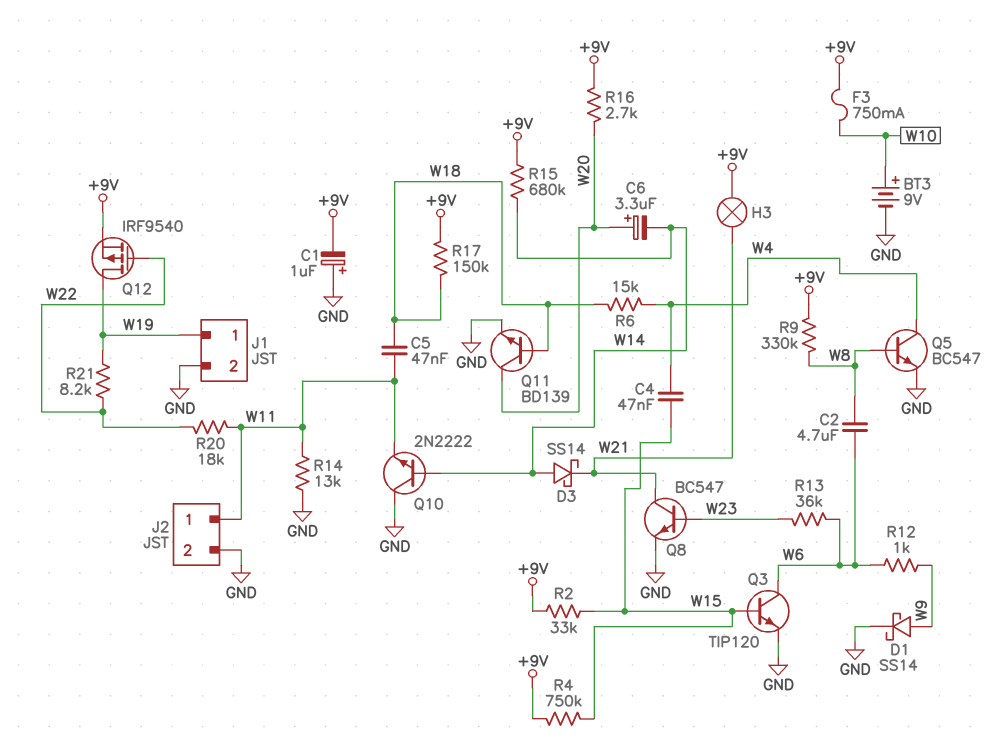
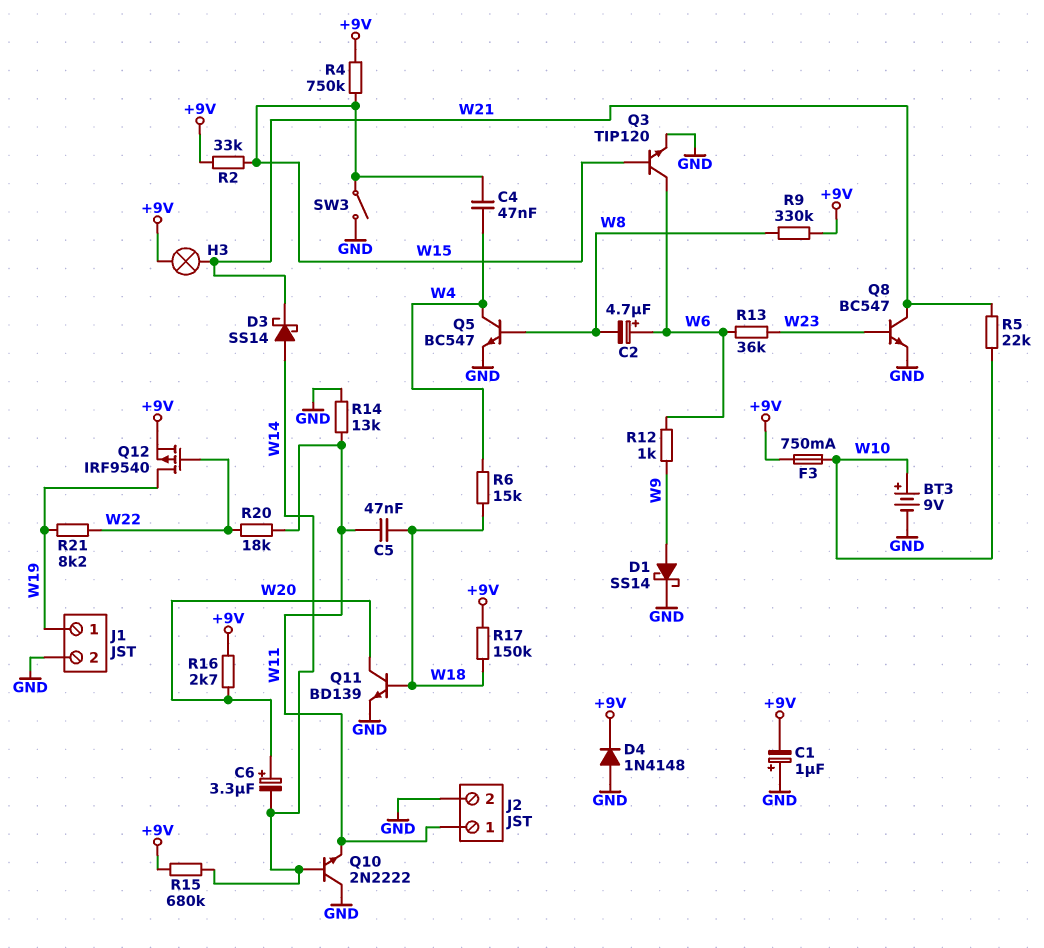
C2: 4.7uF (W6, W8) -> 4.7uF (plus W6, minus W8)
D4: none -> diode 1N4148 (A GND, K +9V)
R5: none -> 22k (W10, W21)
SW3: none -> switch (GND, W15)

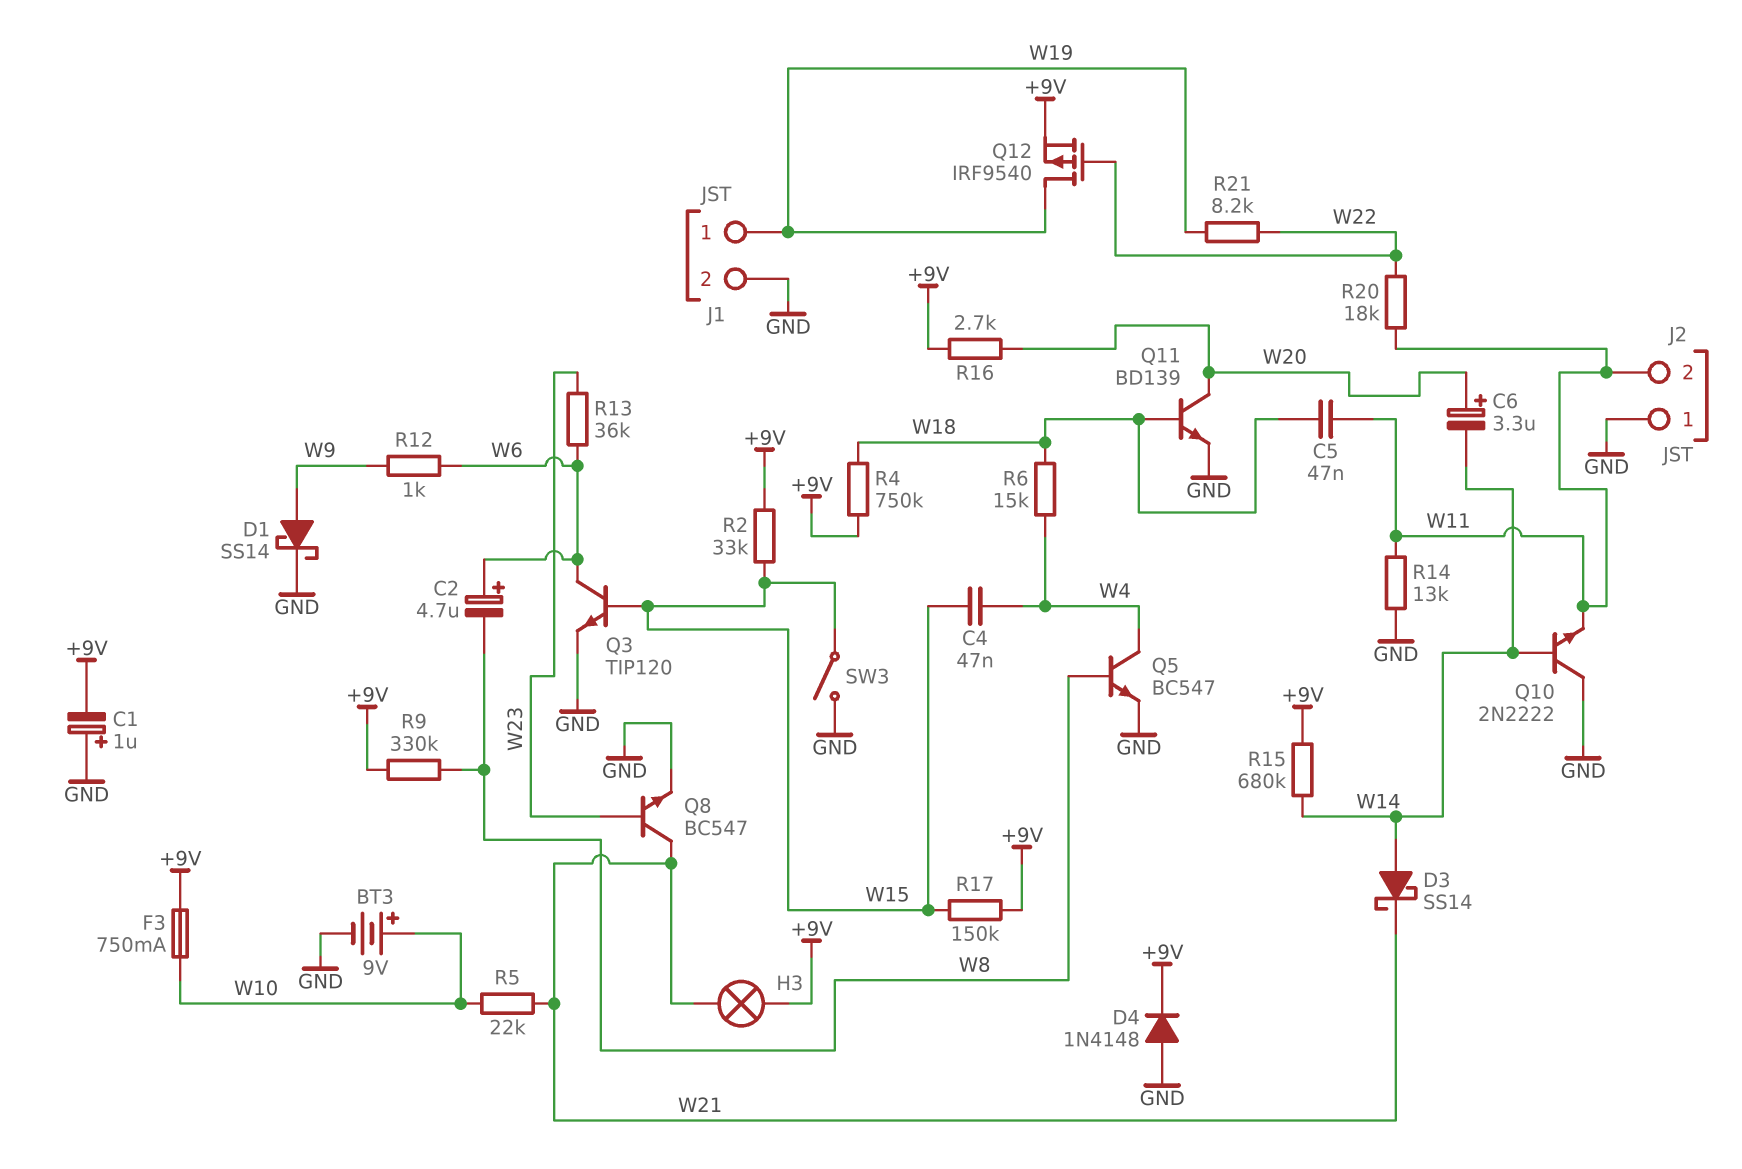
J2 pin 1: W11 -> GND
J2 pin 2: GND -> W11
R4: 750k (+9V, W15) -> 750k (+9V, W18)
R17: 150k (+9V, W18) -> 150k (+9V, W15)

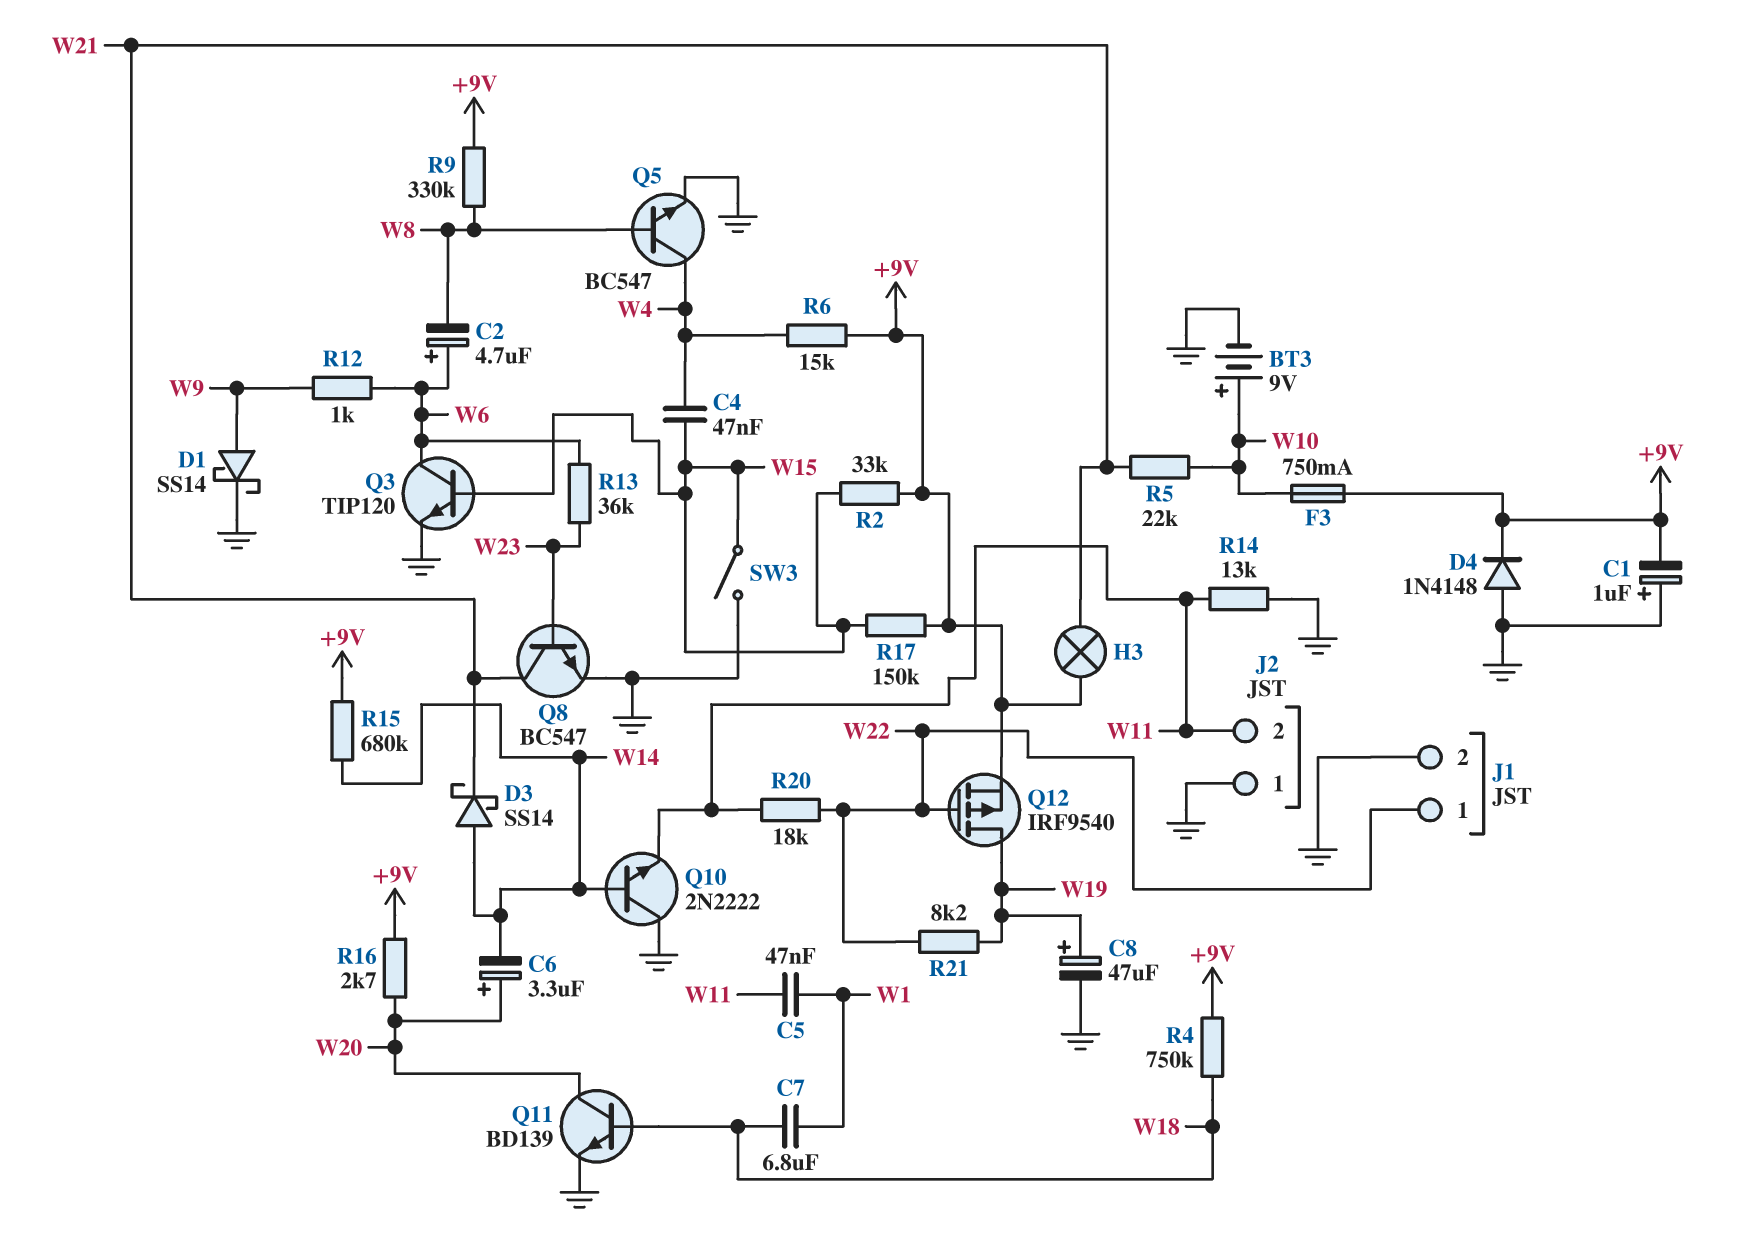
C5: 47nF (W11, W18) -> 47nF (W1, W11)
C7: none -> 6.8uF (W1, W18)
C8: none -> 47uF (plus W19, minus GND)
J1 pin 1: W19 -> W22
R6: 15k (W4, W18) -> 15k (+9V, W4)

